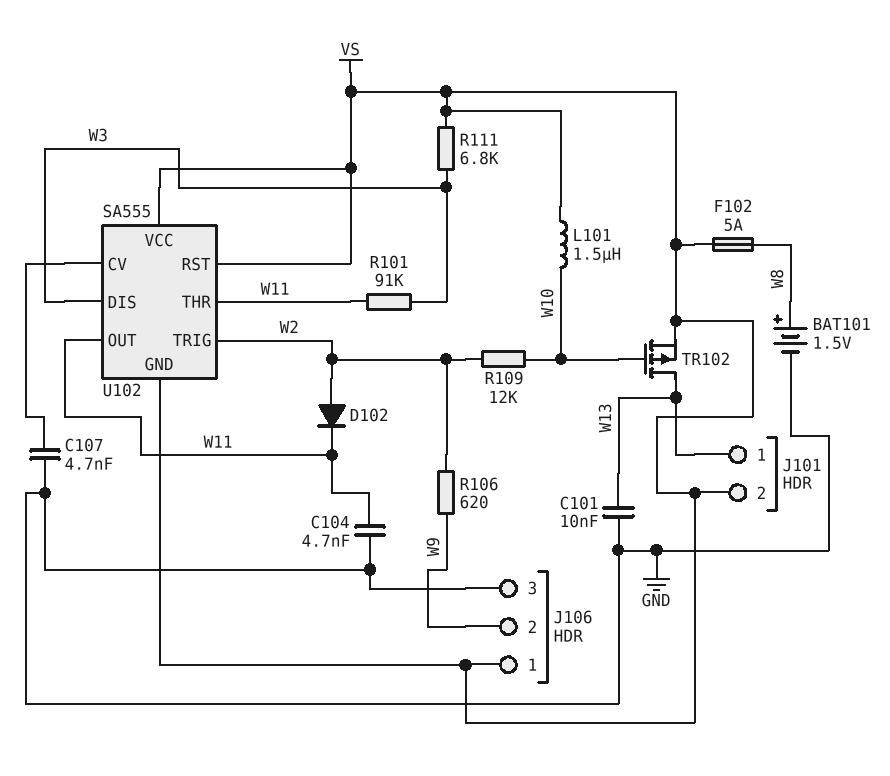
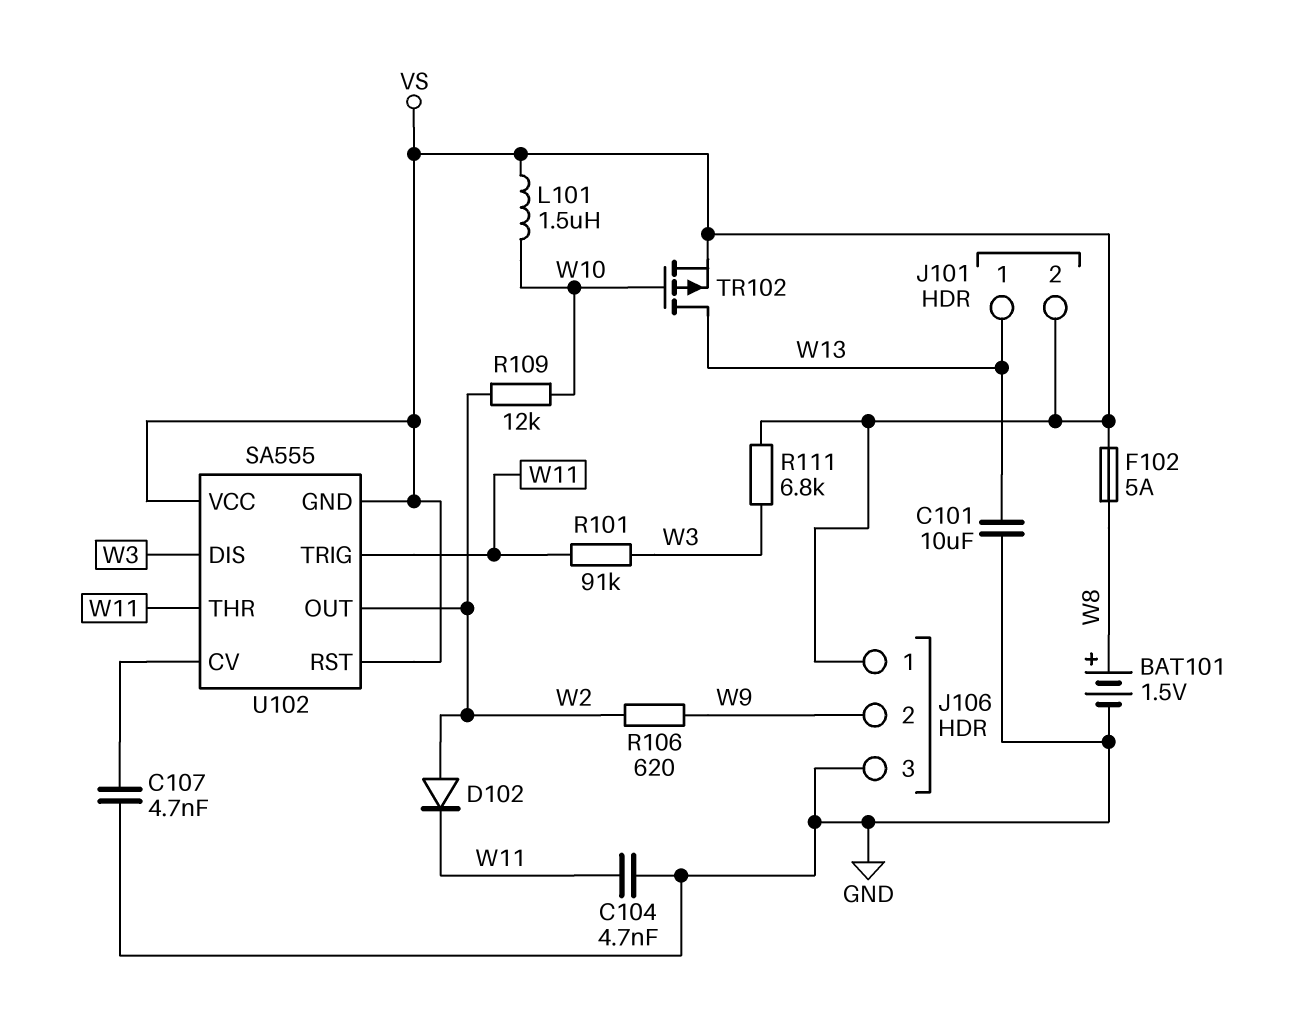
C101: 10nF (GND, W13) -> 10uF (GND, W13)
U102 pin OUT: W11 -> W2
U102 pin TRIG: W2 -> W11

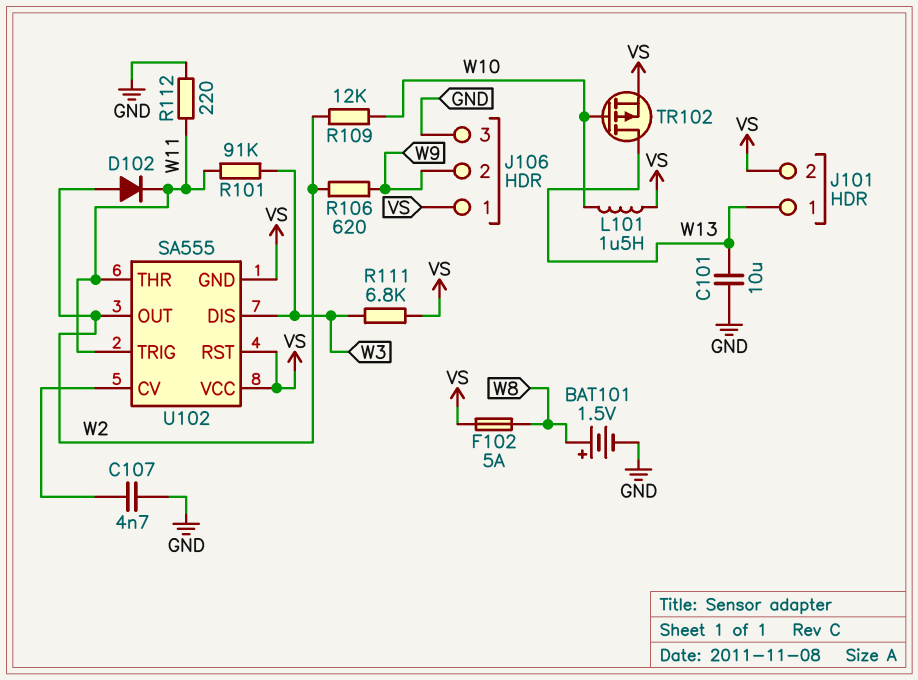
C104: 4.7nF (GND, W11) -> none
R112: none -> 220 (GND, W11)

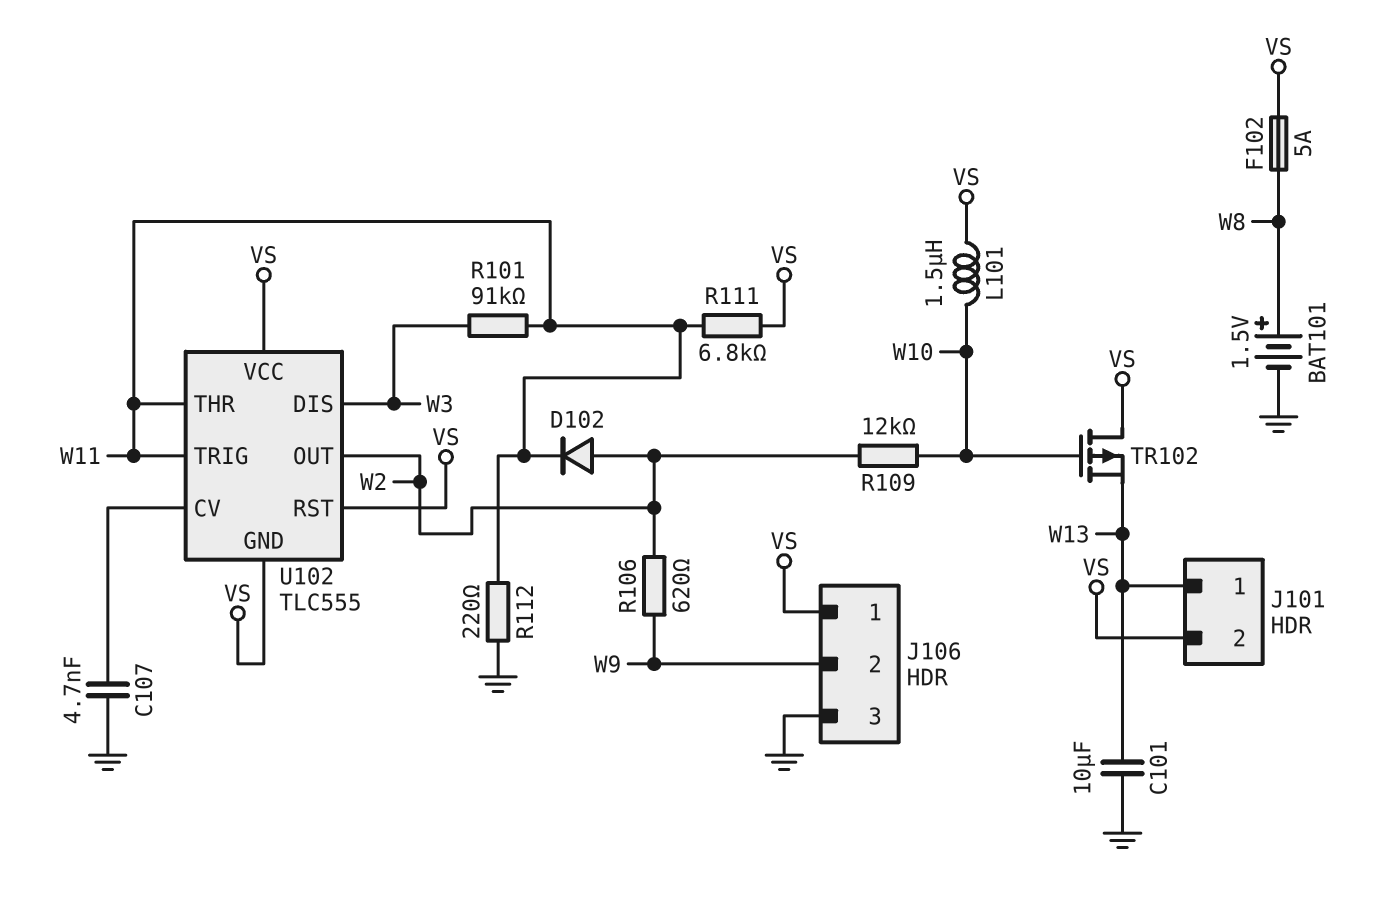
R111: 6.8k (VS, W3) -> 6.8k (VS, W11)
TR102: PMOS (G W10, D W13, S VS) -> PMOS (G W10, D VS, S W13)
U102: SA555 -> TLC555

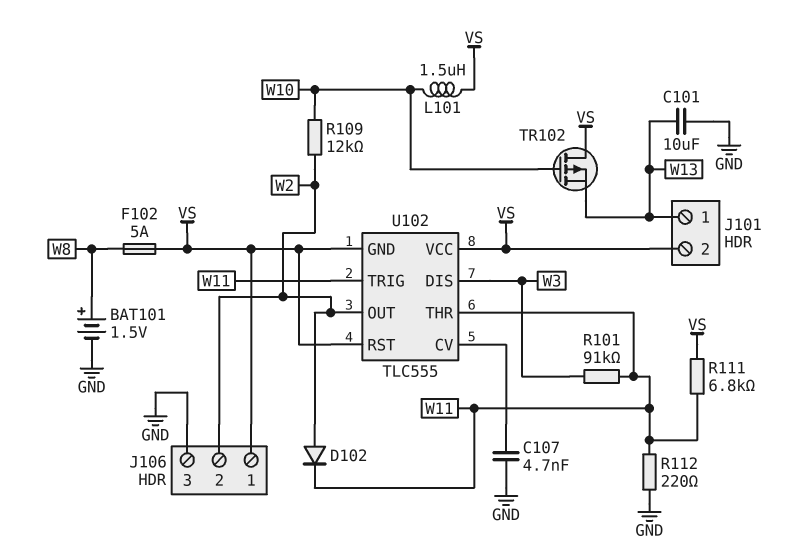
J106 pin 2: W9 -> W2
R106: 620 (W2, W9) -> none

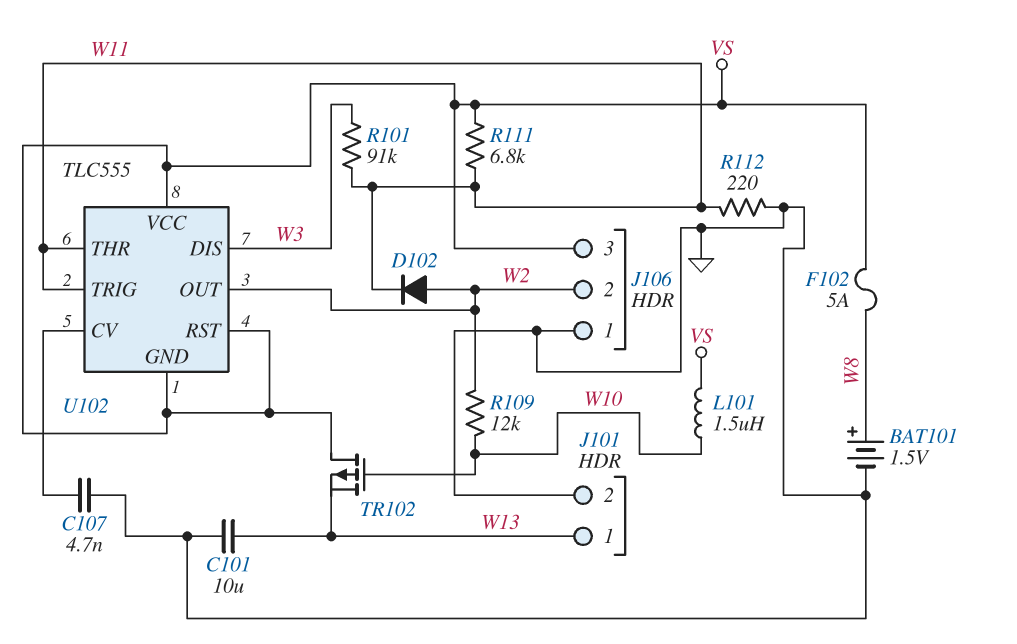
J101 pin 2: VS -> GND
J106 pin 1: VS -> GND
J106 pin 3: GND -> VS

